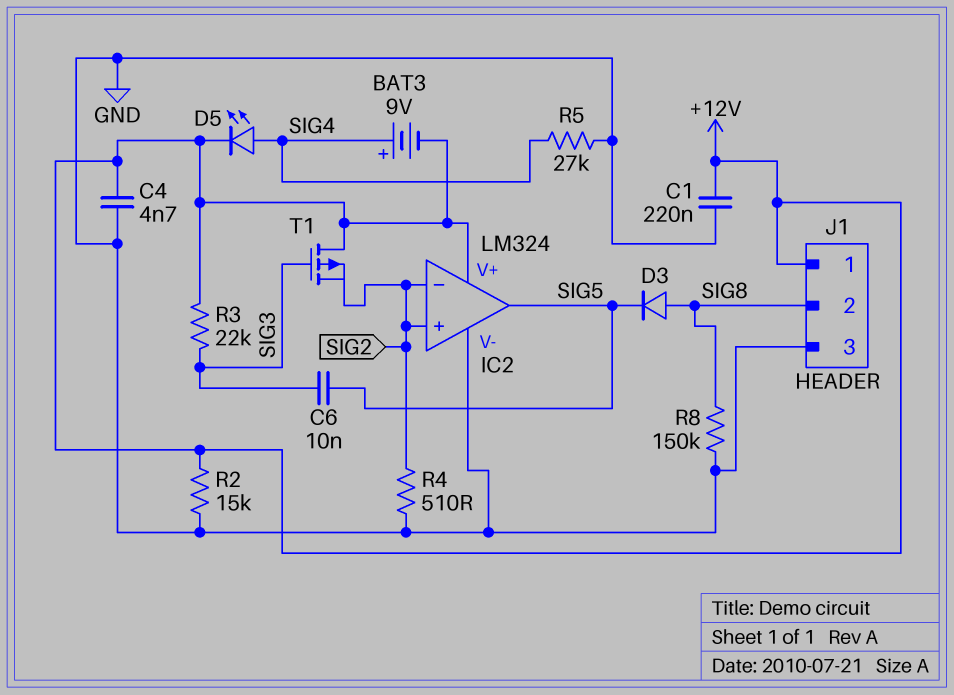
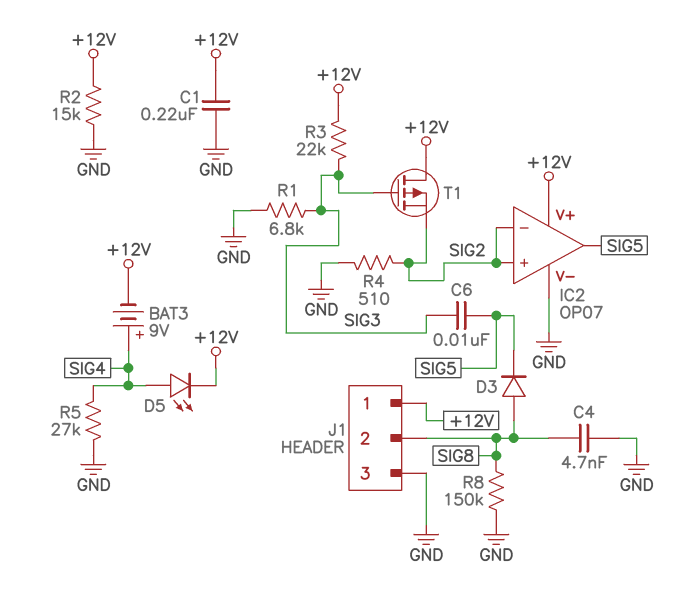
C4: 4.7nF (+12V, GND) -> 4.7nF (GND, SIG8)
IC2: LM324 -> OP07
R1: none -> 6.8k (GND, SIG3)

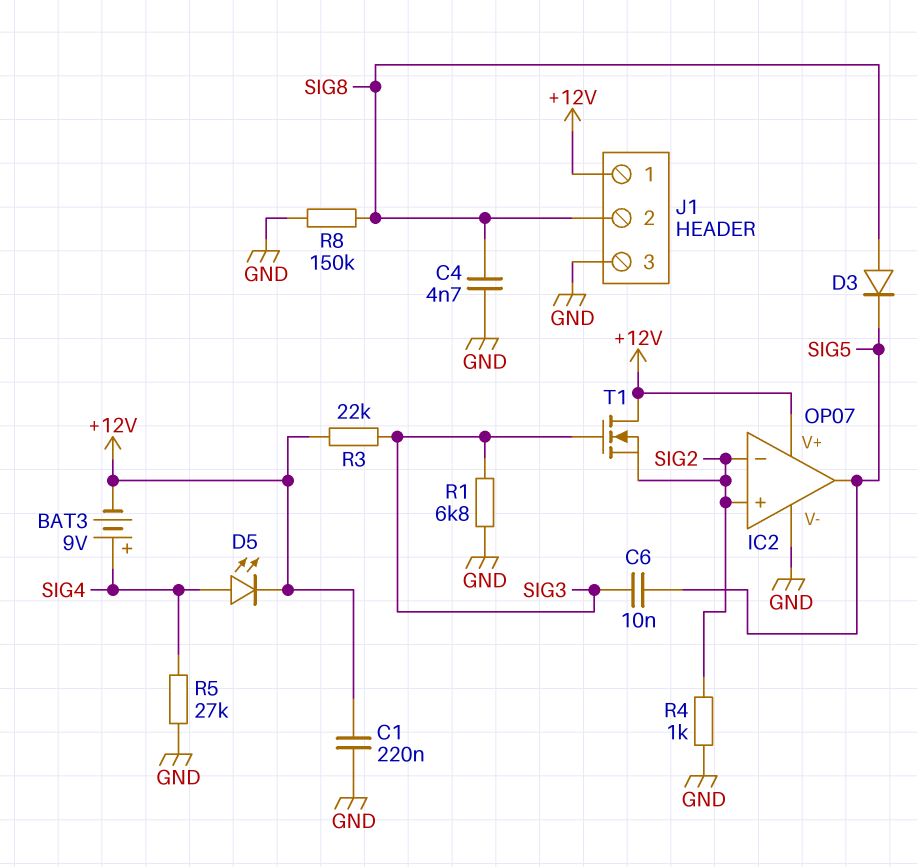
R2: 15k (+12V, GND) -> none
R4: 510 (GND, SIG2) -> 1k (GND, SIG2)
T1: PMOS (G SIG3, D +12V, S SIG2) -> NMOS (G SIG3, D +12V, S SIG2)

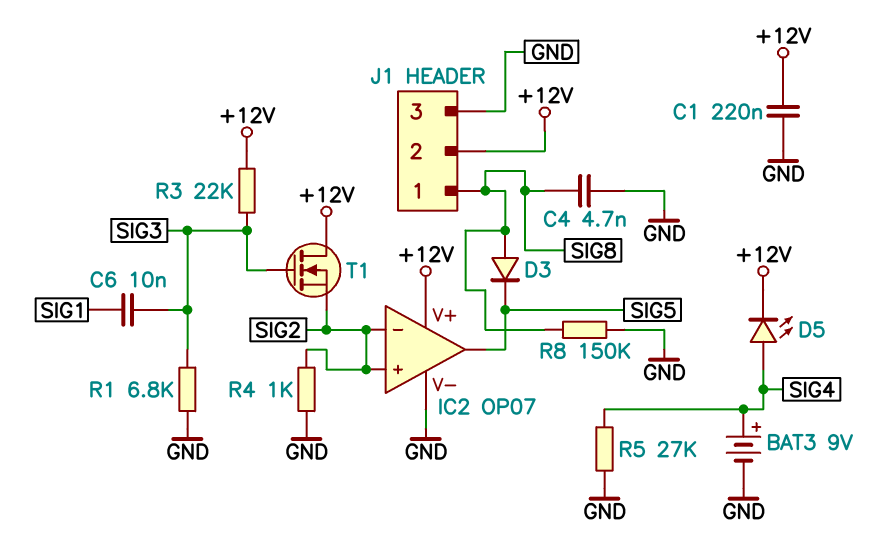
BAT3: 9V (plus SIG4, minus +12V) -> 9V (plus SIG4, minus GND)
C6: 10nF (SIG3, SIG5) -> 10nF (SIG1, SIG3)
J1 pin 1: +12V -> SIG8
J1 pin 2: SIG8 -> +12V

